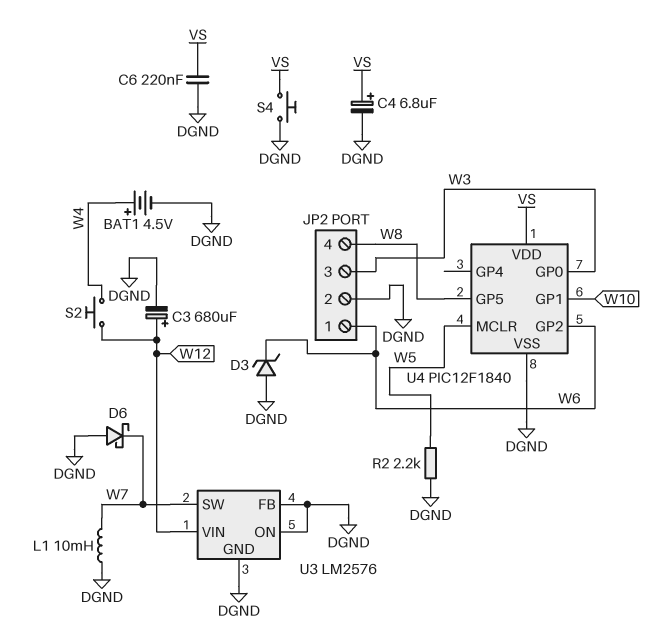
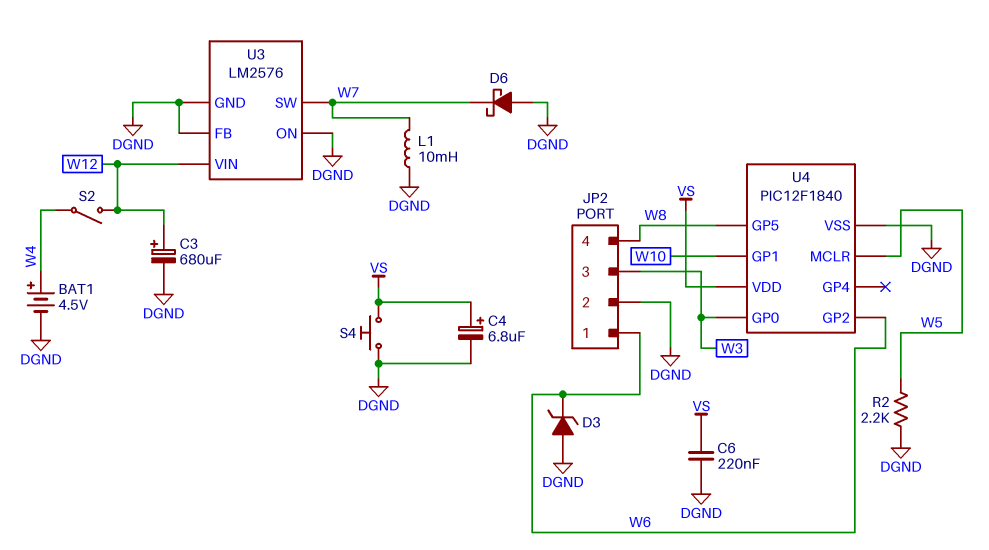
S2: button (W4, W12) -> switch (W4, W12)

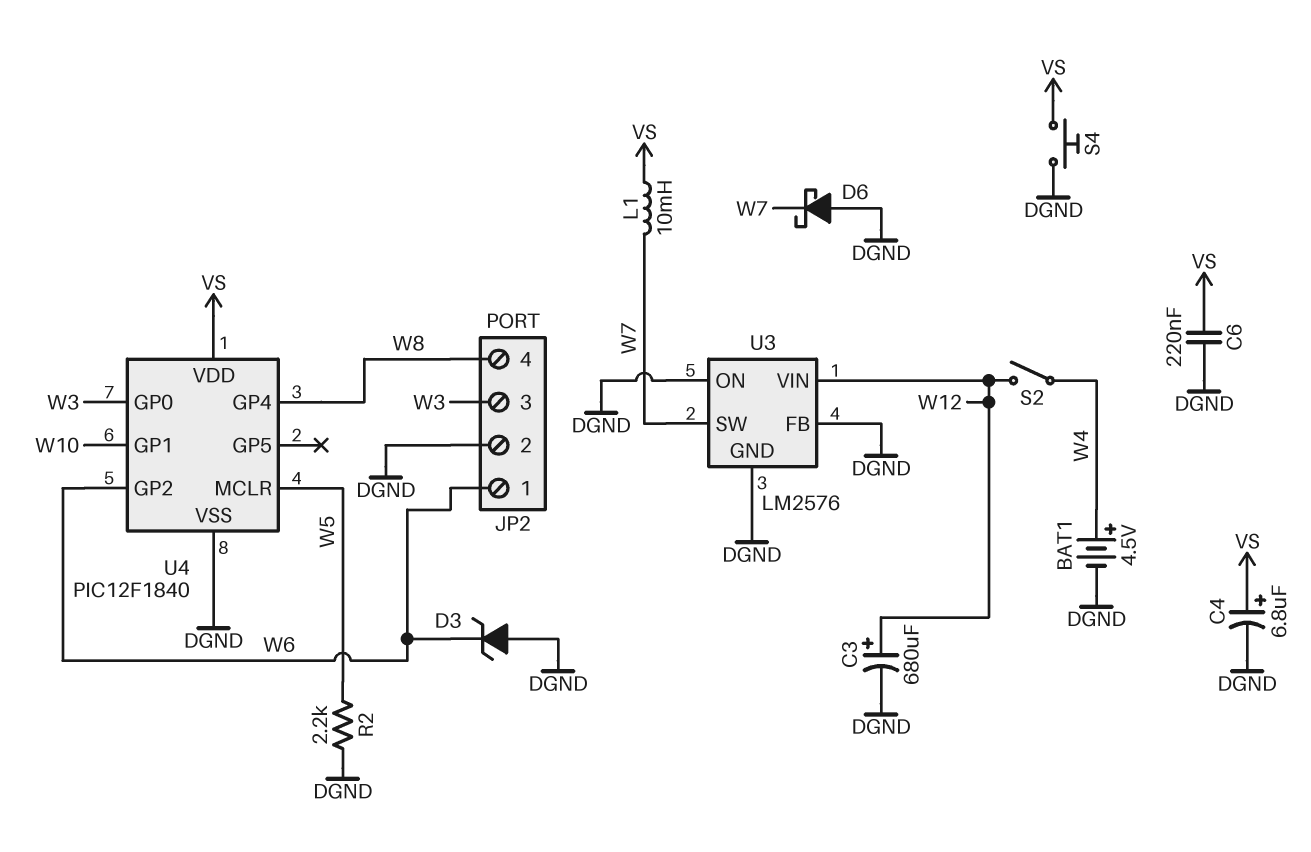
L1: 10mH (DGND, W7) -> 10mH (VS, W7)
U4 pin GP4: none -> W8
U4 pin GP5: W8 -> none

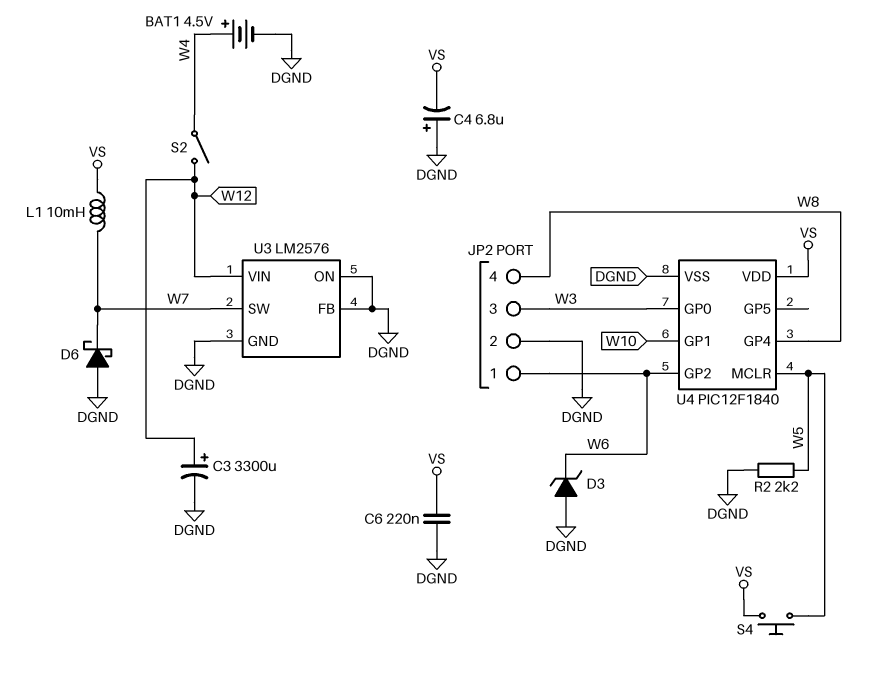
C3: 680uF (plus W12, minus DGND) -> 3300uF (plus W12, minus DGND)
C4: 6.8uF (plus VS, minus DGND) -> 6.8uF (plus DGND, minus VS)
S4: button (DGND, VS) -> button (VS, W5)

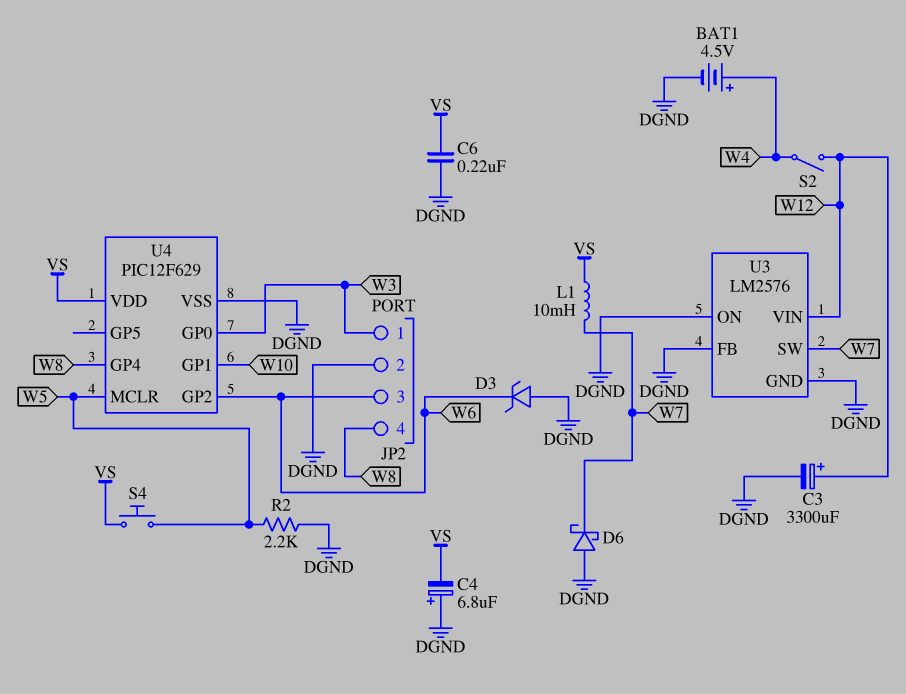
JP2 pin 1: W6 -> W3
JP2 pin 3: W3 -> W6
U4: PIC12F1840 -> PIC12F629

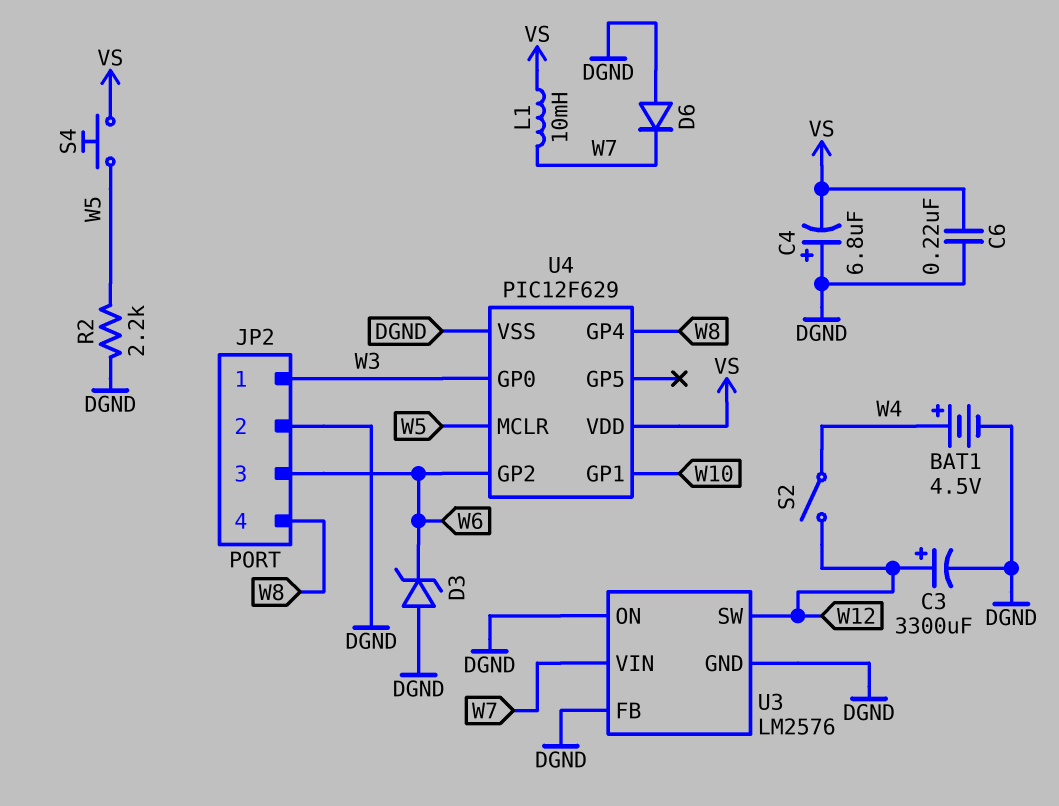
D6: schottky (A DGND, K W7) -> diode (A DGND, K W7)
U3 pin SW: W7 -> W12
U3 pin VIN: W12 -> W7

